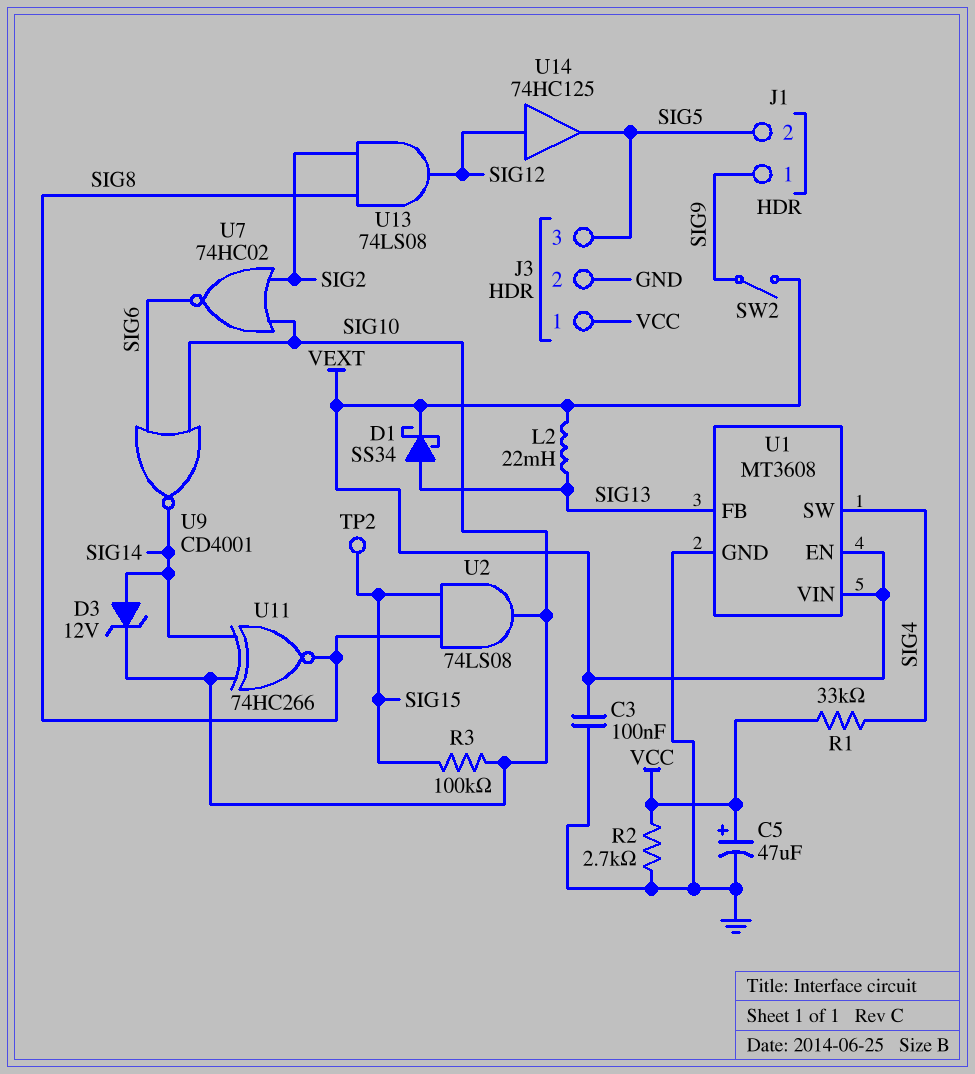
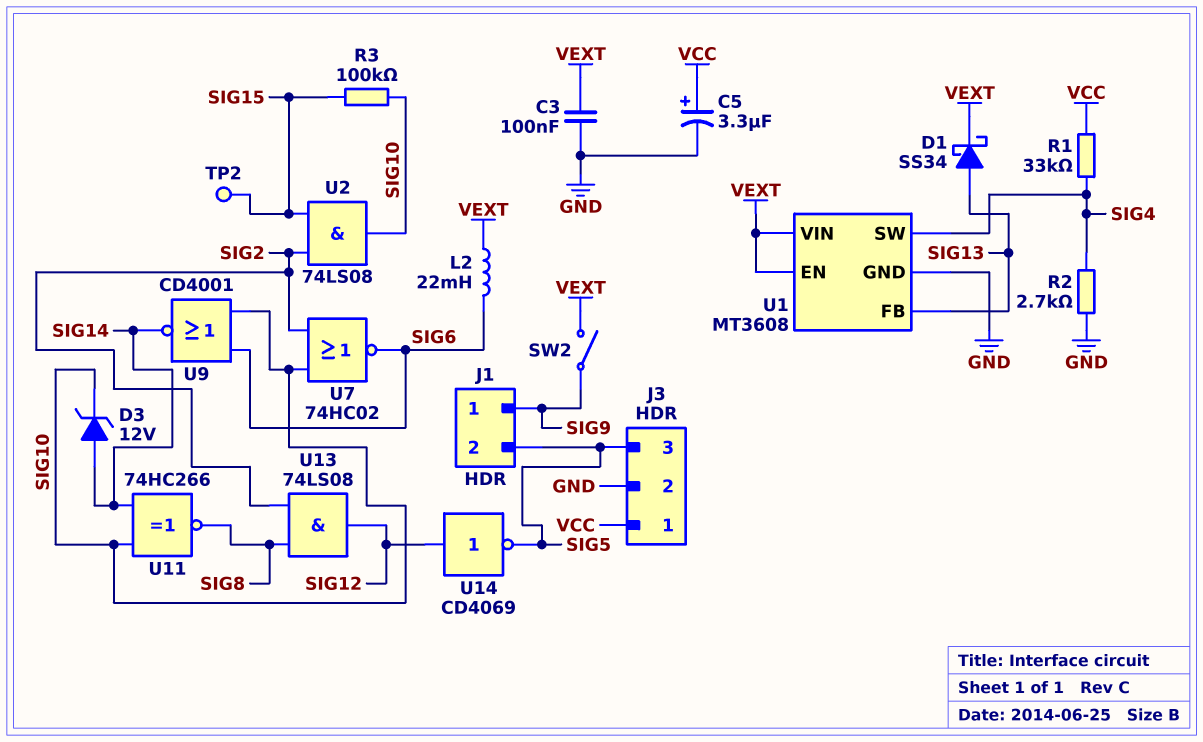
C5: 47uF (plus VCC, minus GND) -> 3.3uF (plus VCC, minus GND)
L2: 22mH (SIG13, VEXT) -> 22mH (SIG6, VEXT)
R2: 2.7k (GND, VCC) -> 2.7k (GND, SIG4)
U2: AND 74LS08 (in SIG8, in SIG15, out SIG10) -> AND 74LS08 (in SIG2, in SIG15, out SIG10)
U14: buffer 74HC125 (in SIG12, out SIG5) -> NOT CD4069 (in SIG12, out SIG5)

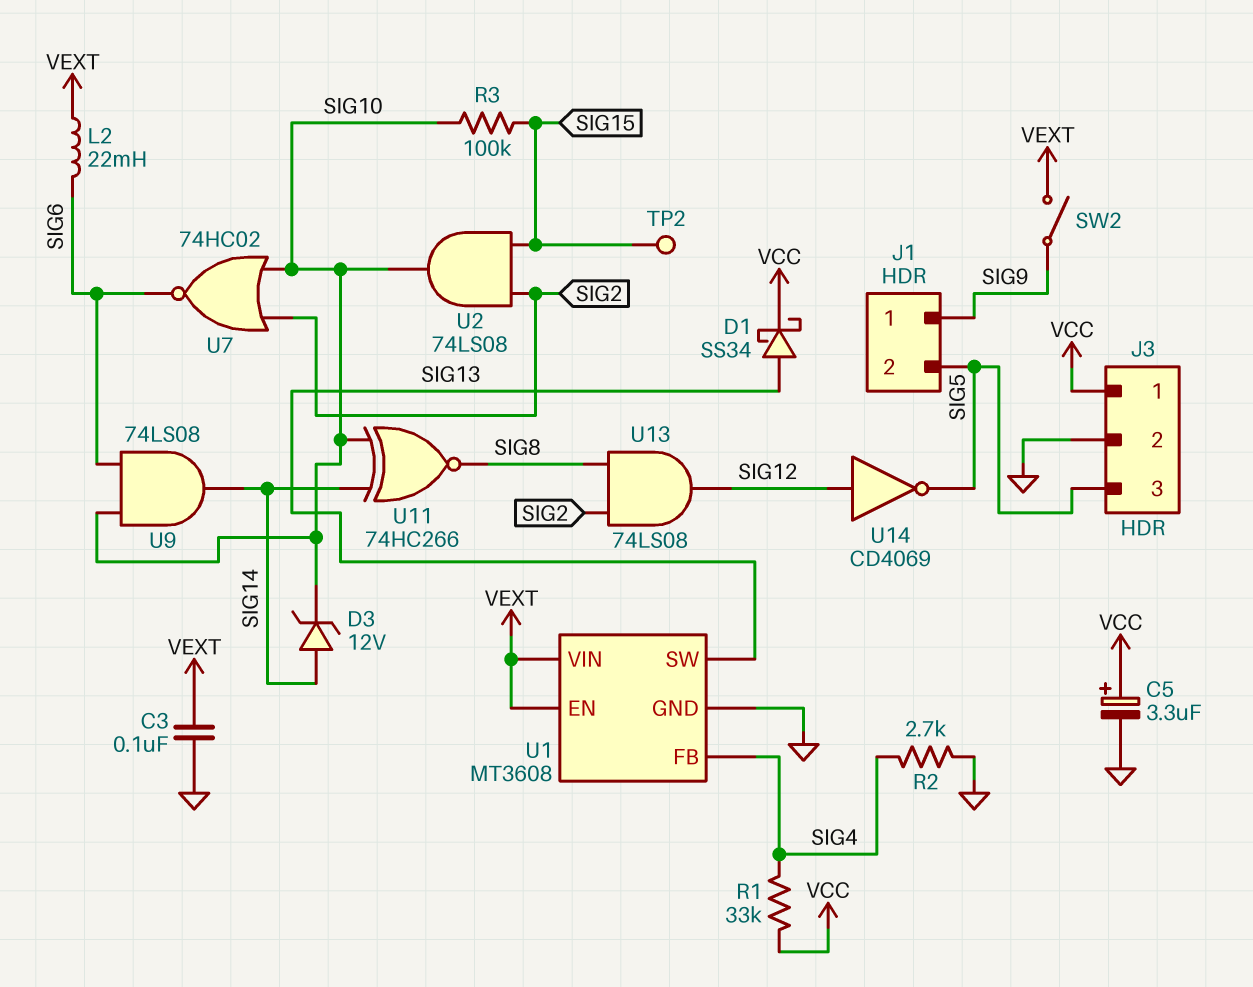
D1: schottky SS34 (A SIG13, K VEXT) -> schottky SS34 (A SIG13, K VCC)
U1 pin FB: SIG13 -> SIG4
U1 pin SW: SIG4 -> SIG13
U9: NOR CD4001 (in SIG6, in SIG10, out SIG14) -> AND 74LS08 (in SIG6, in SIG10, out SIG14)

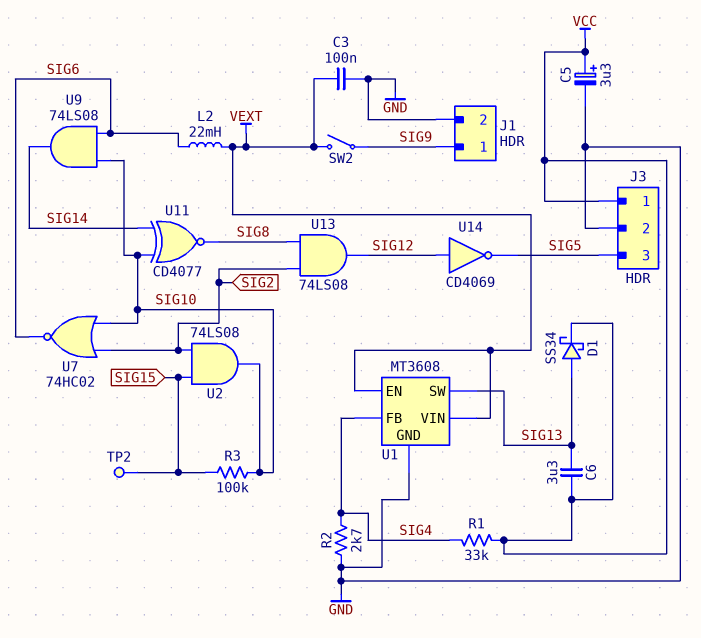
C6: none -> 3.3uF (SIG13, VCC)
D3: zener 12V (A SIG14, K SIG10) -> none
J1 pin 2: SIG5 -> GND
U11: XNOR 74HC266 (in SIG10, in SIG14, out SIG8) -> XNOR CD4077 (in SIG10, in SIG14, out SIG8)

